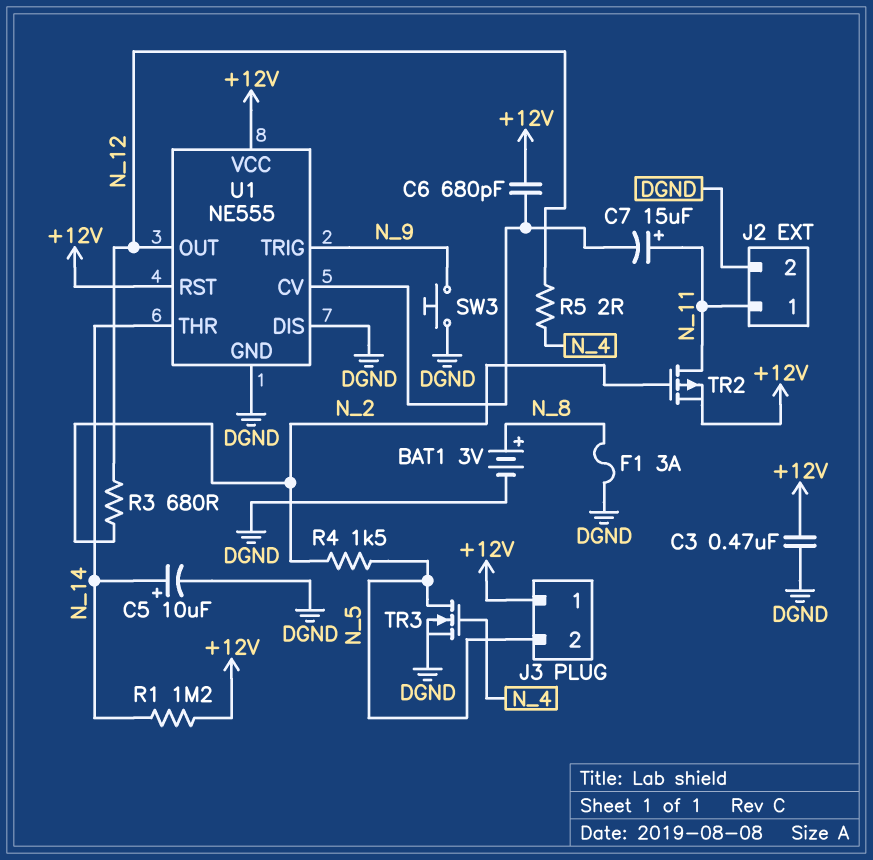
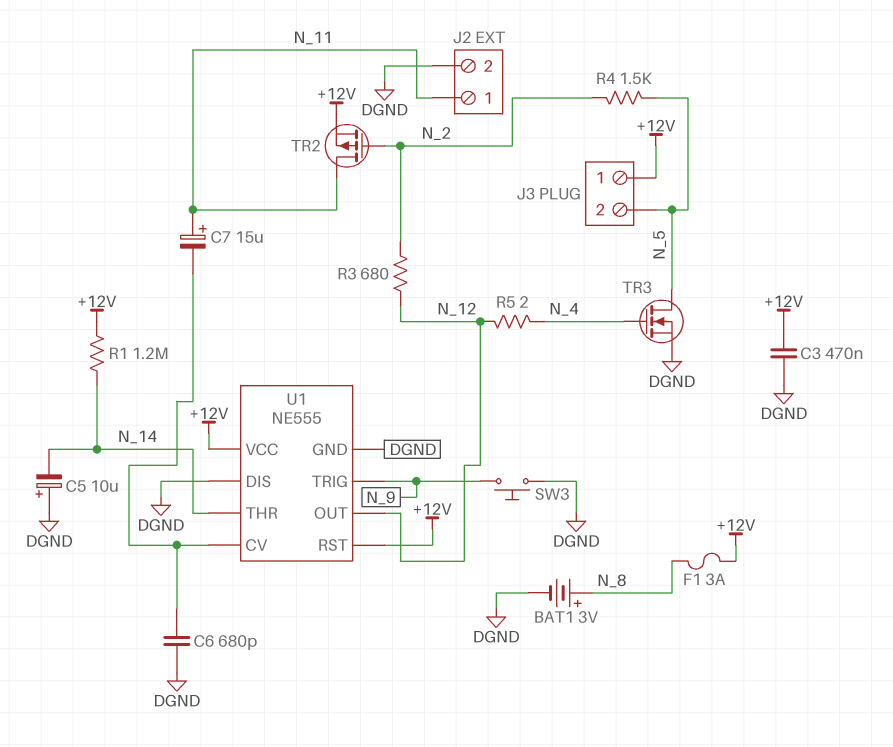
C5: 10uF (plus N_14, minus DGND) -> 10uF (plus DGND, minus N_14)
C6: 680pF (+12V, U1/CV) -> 680pF (DGND, U1/CV)
F1: 3A (DGND, N_8) -> 3A (+12V, N_8)

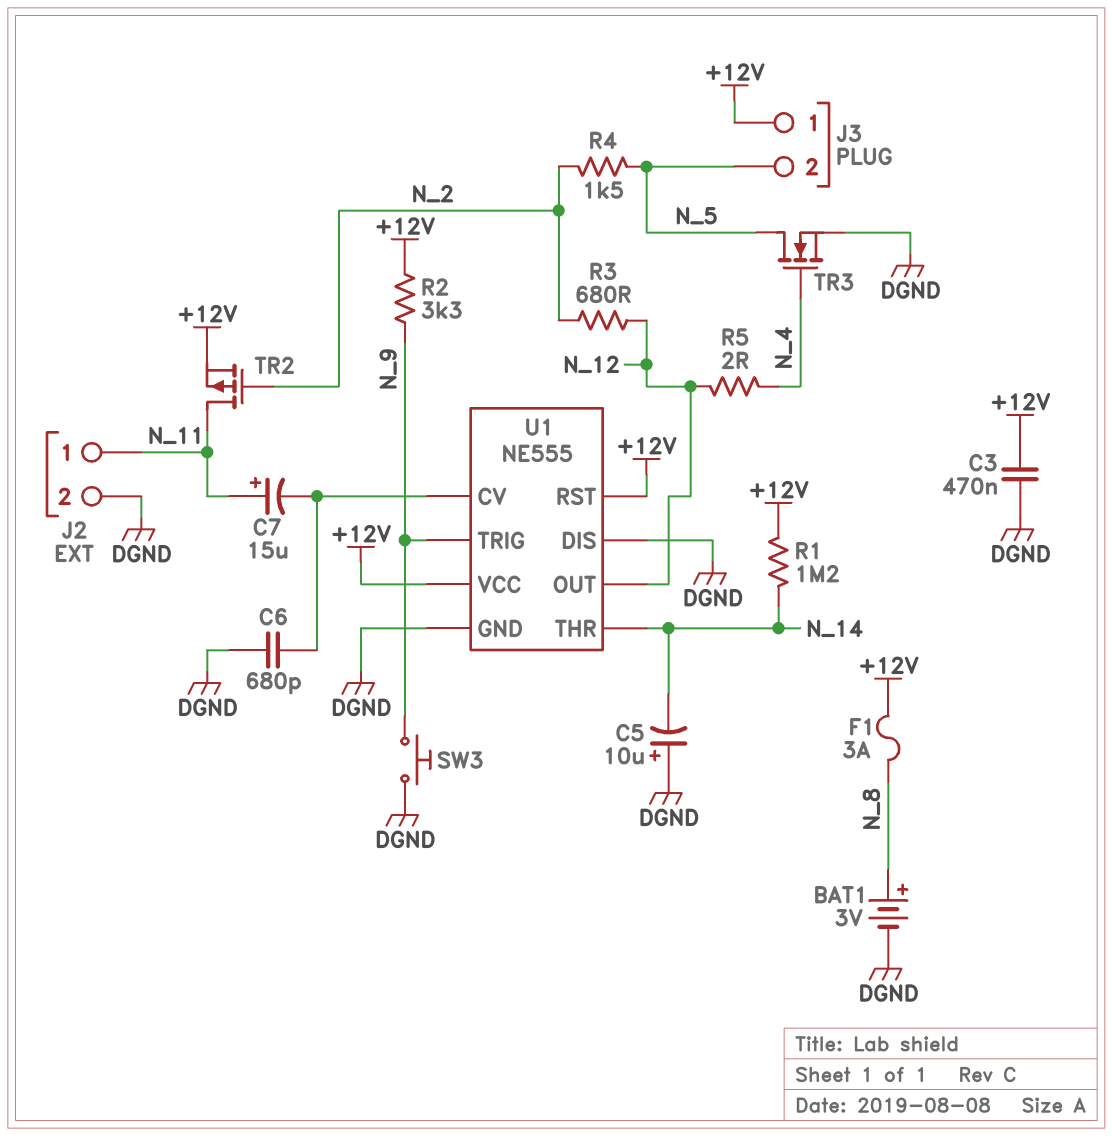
R2: none -> 3.3k (+12V, N_9)

